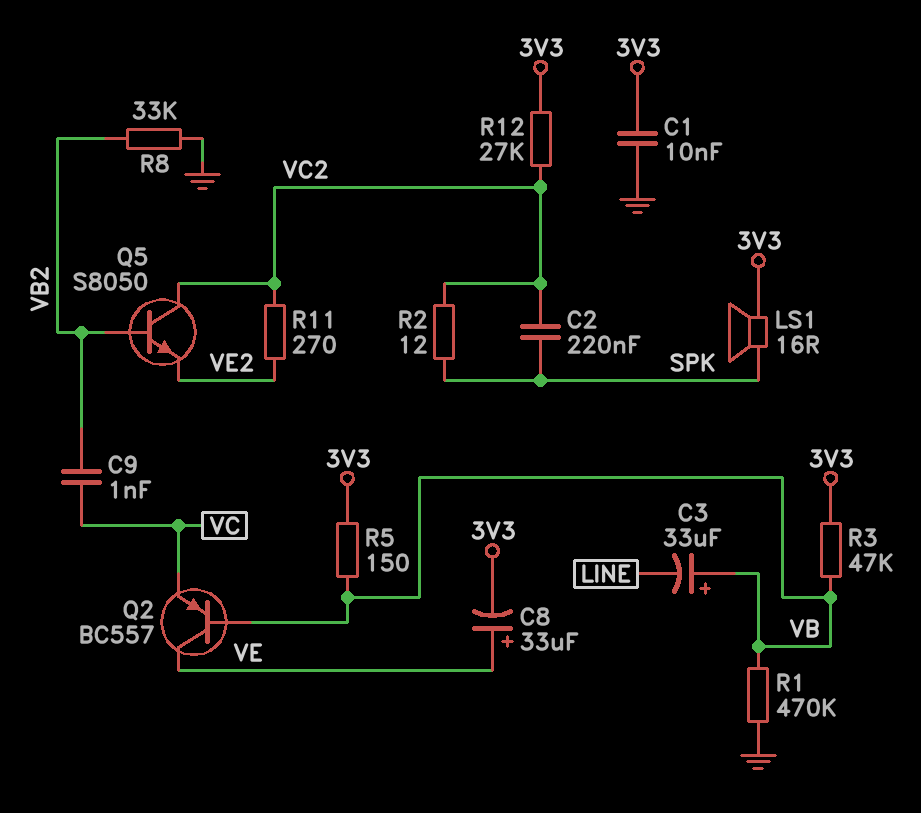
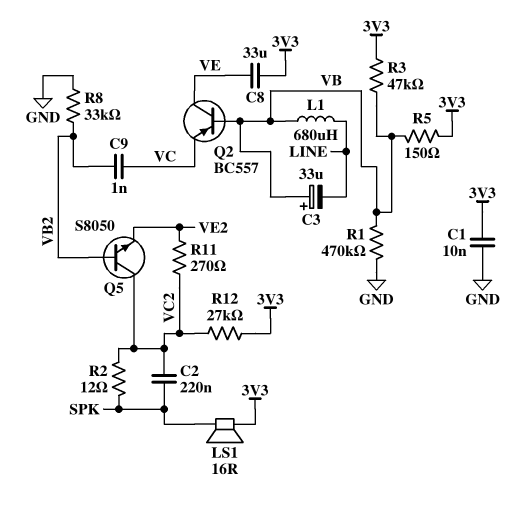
C8: 33uF (plus VE, minus 3V3) -> 33uF (3V3, VE)
L1: none -> 680uH (LINE, VB)

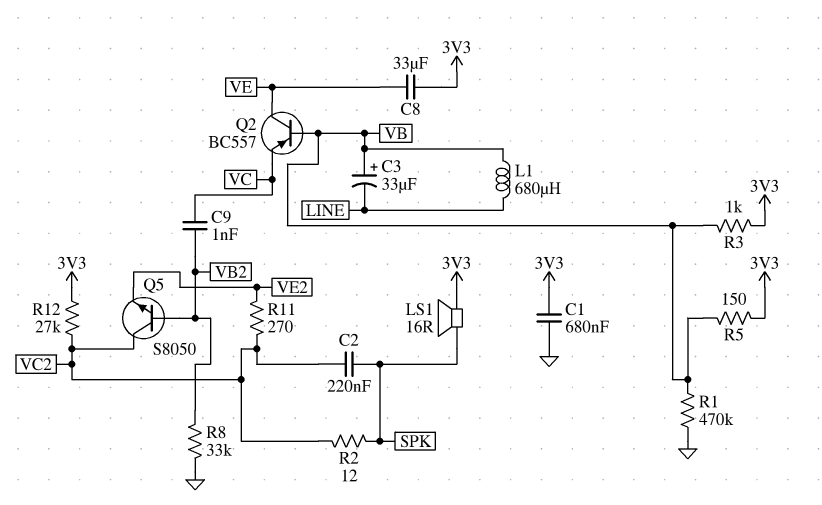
C1: 10nF (3V3, GND) -> 680nF (3V3, GND)
R3: 47k (3V3, VB) -> 1k (3V3, VB)

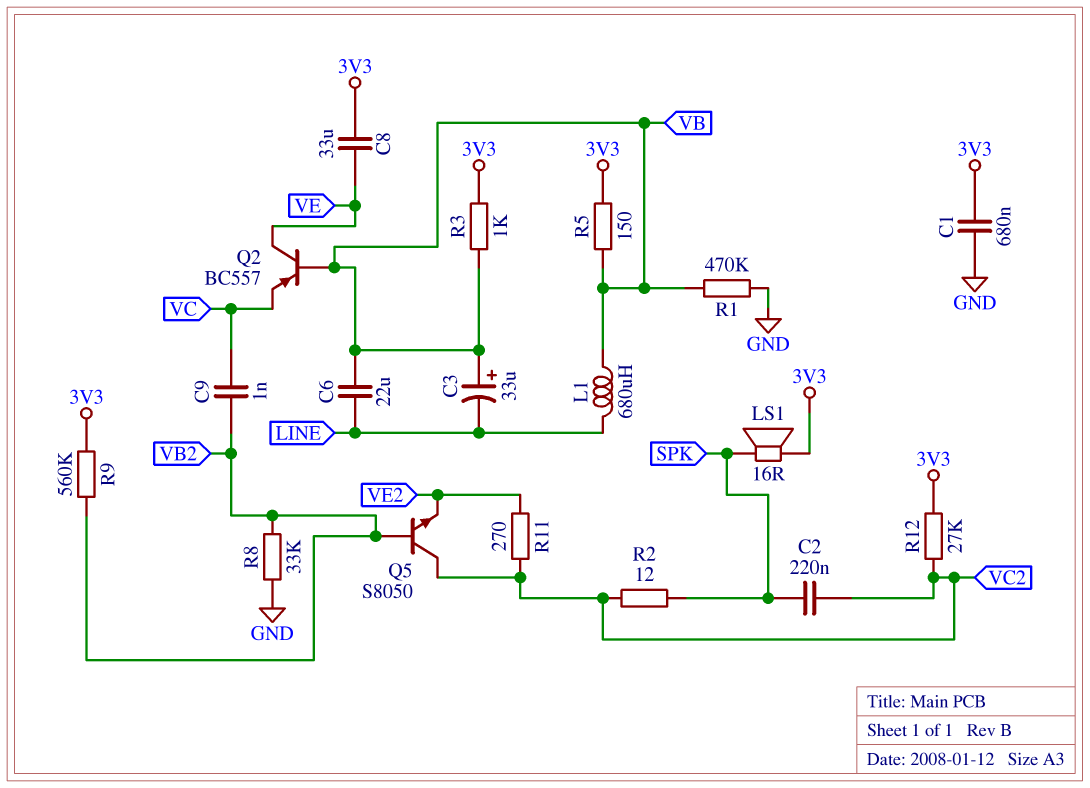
C6: none -> 22uF (LINE, VB)
R9: none -> 560k (3V3, VB2)

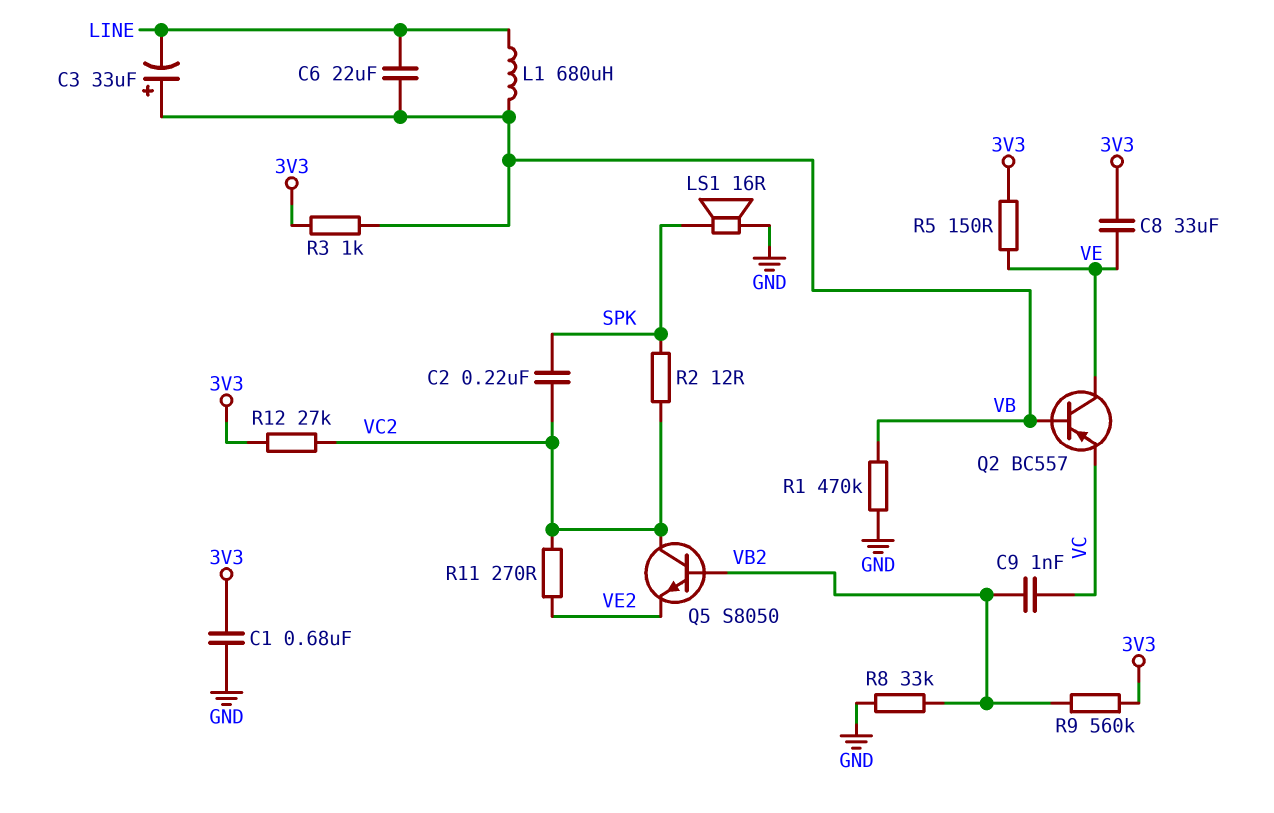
LS1: speaker 16R (3V3, SPK) -> speaker 16R (GND, SPK)
R5: 150 (3V3, VB) -> 150 (3V3, VE)

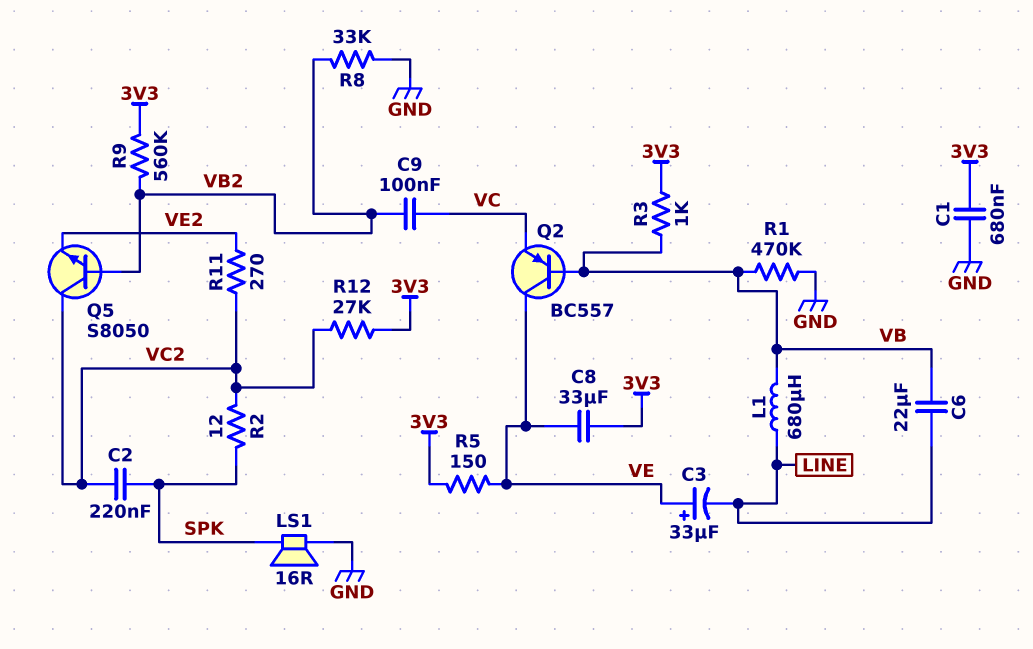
C3: 33uF (plus VB, minus LINE) -> 33uF (plus VE, minus LINE)
C9: 1nF (VB2, VC) -> 100nF (VB2, VC)

